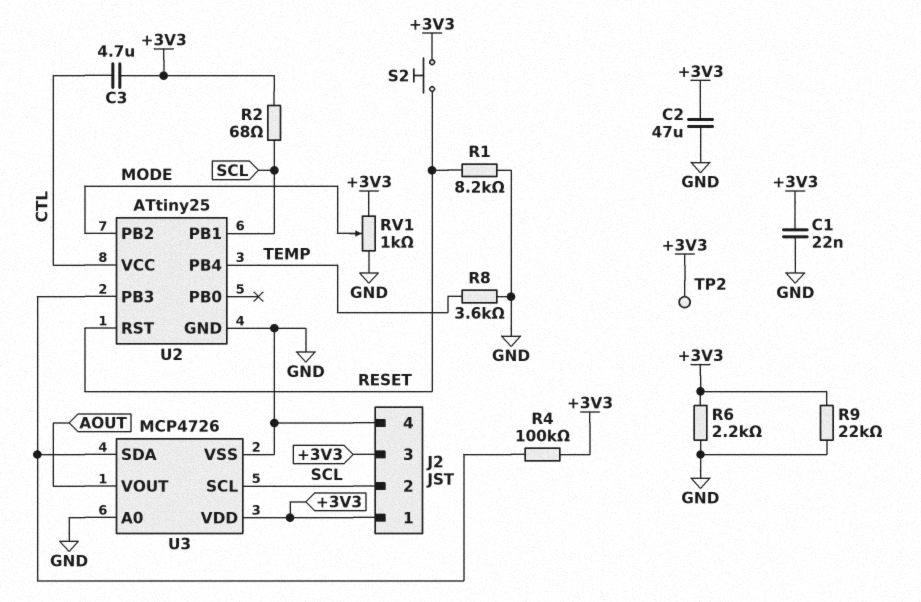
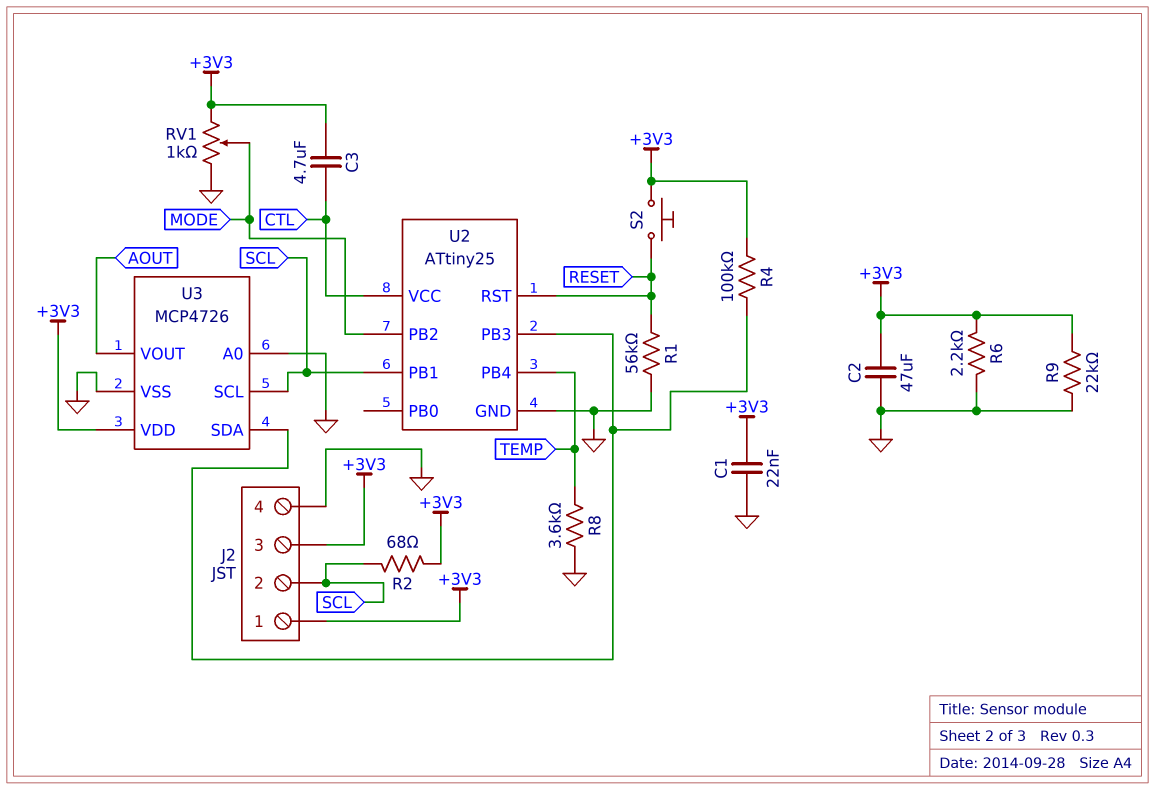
R1: 8.2k (GND, RESET) -> 56k (GND, RESET)
TP2: test point (+3V3) -> none

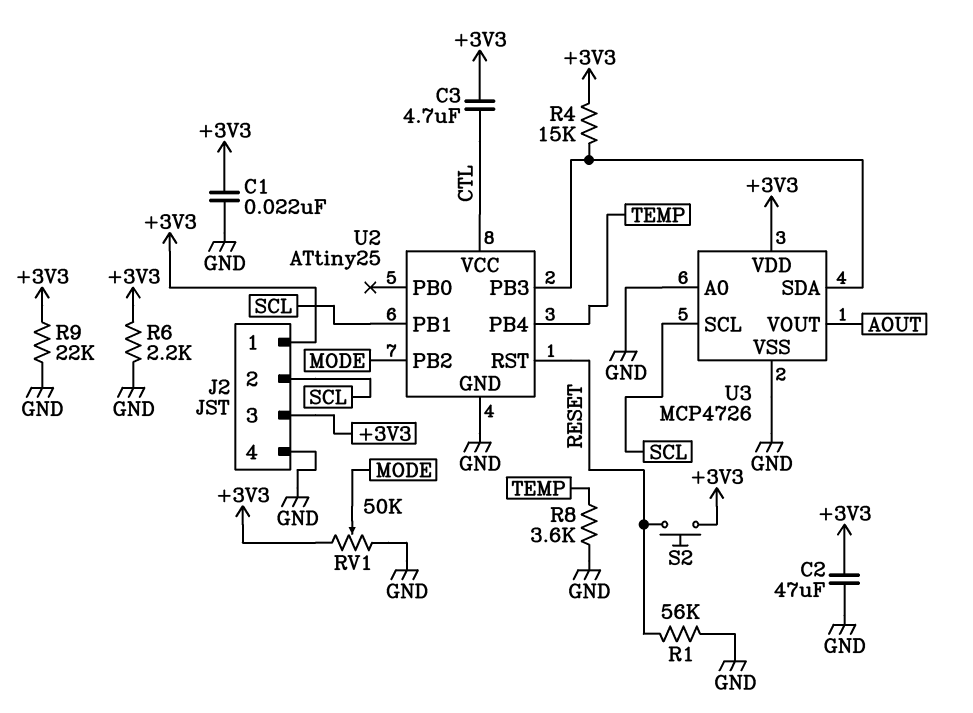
R2: 68 (+3V3, SCL) -> none
R4: 100k (+3V3, U2/PB3) -> 15k (+3V3, U2/PB3)
RV1: 1k (+3V3, GND, wiper MODE) -> 50k (+3V3, GND, wiper MODE)

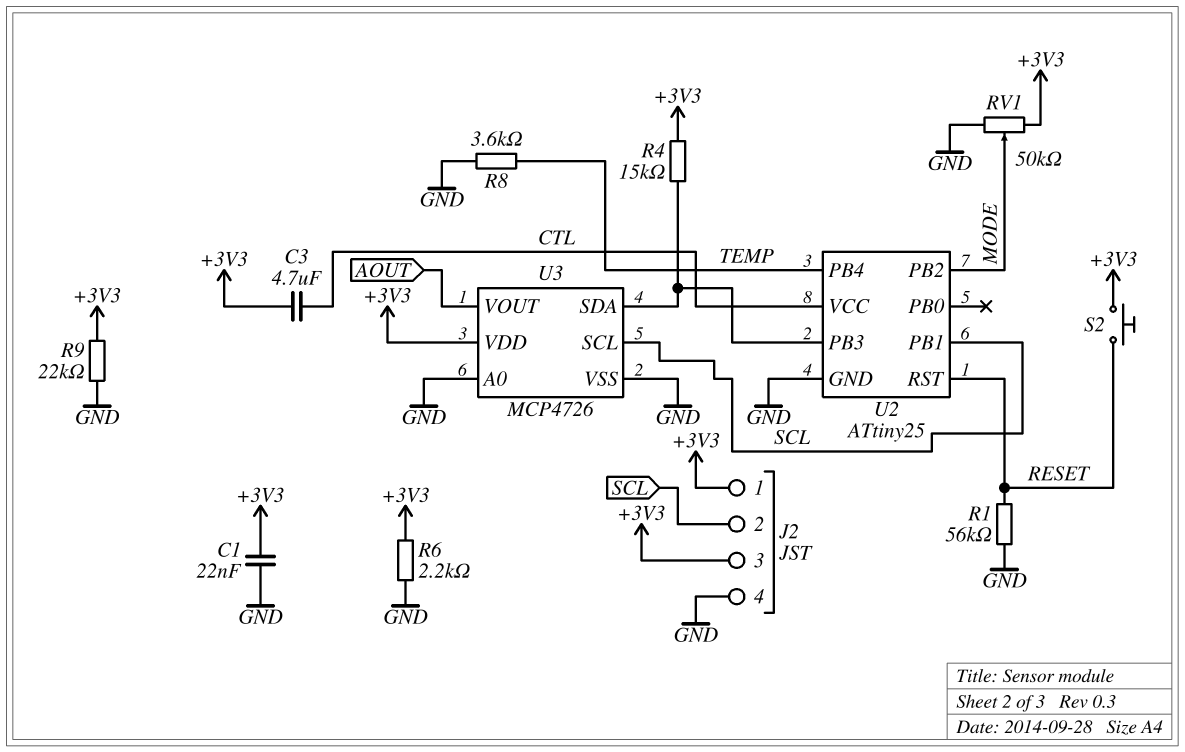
C2: 47uF (+3V3, GND) -> none

